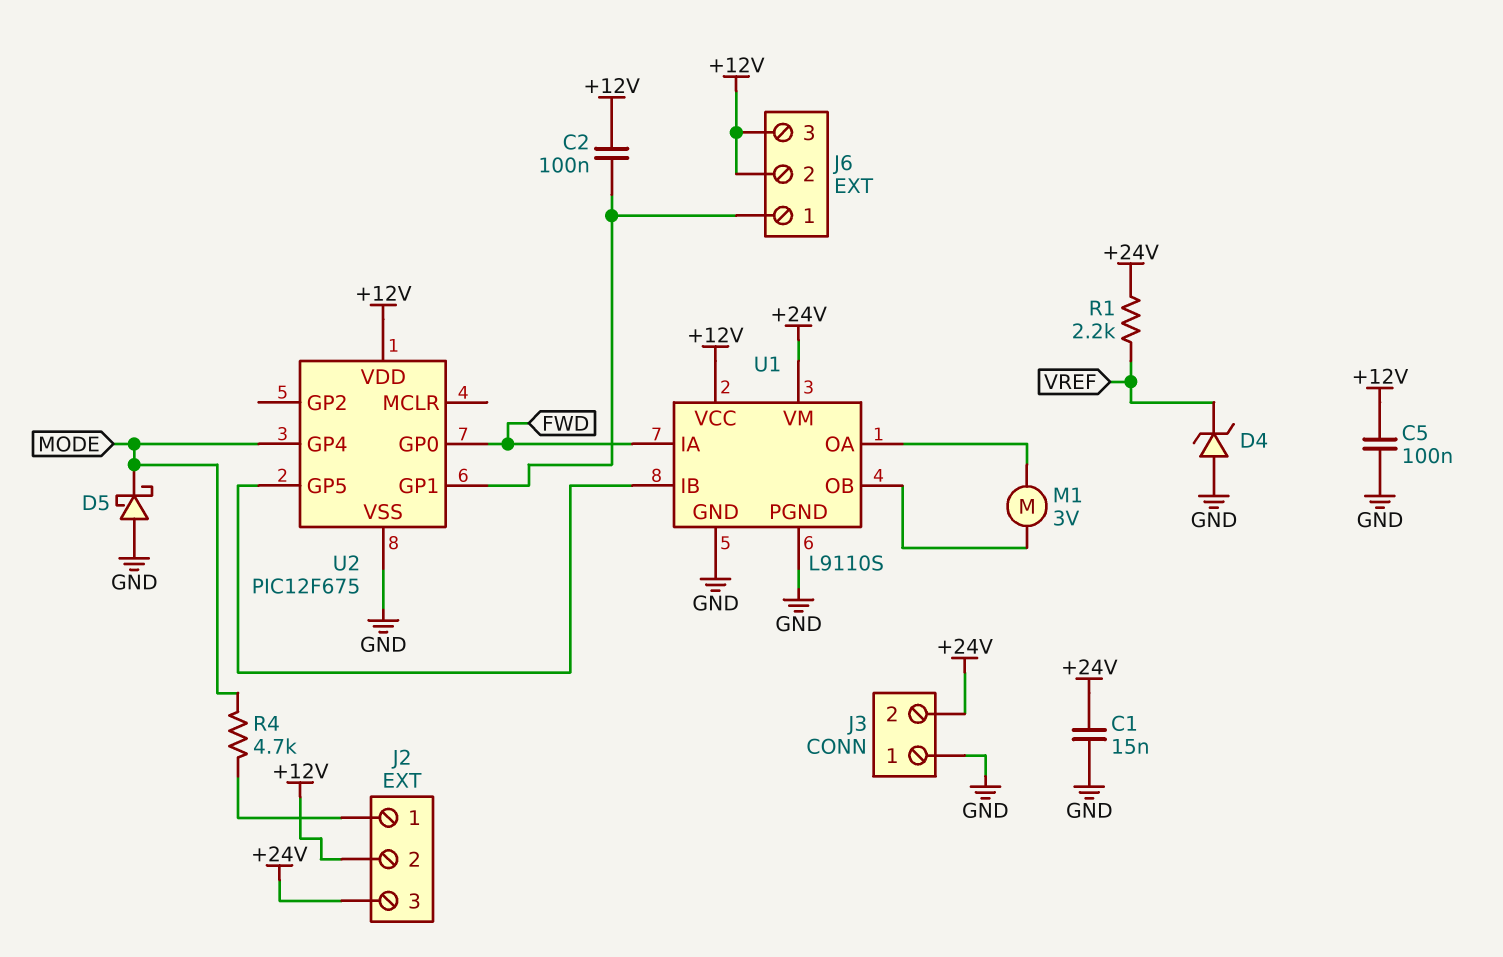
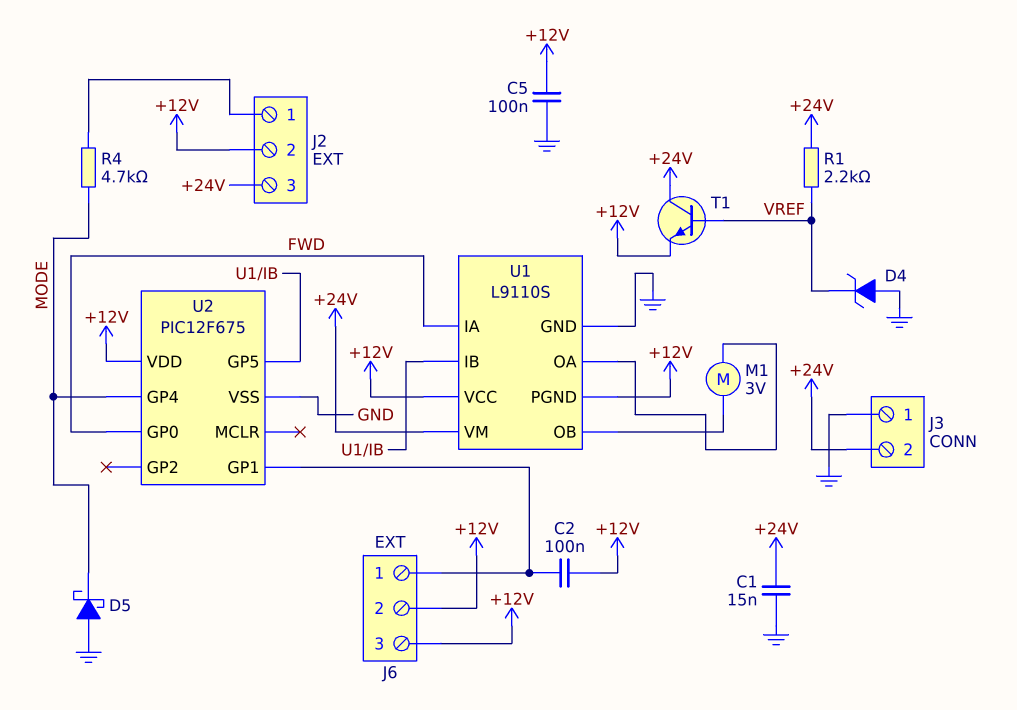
T1: none -> NPN (B VREF, C +24V, E +12V)
U1 pin PGND: GND -> +12V

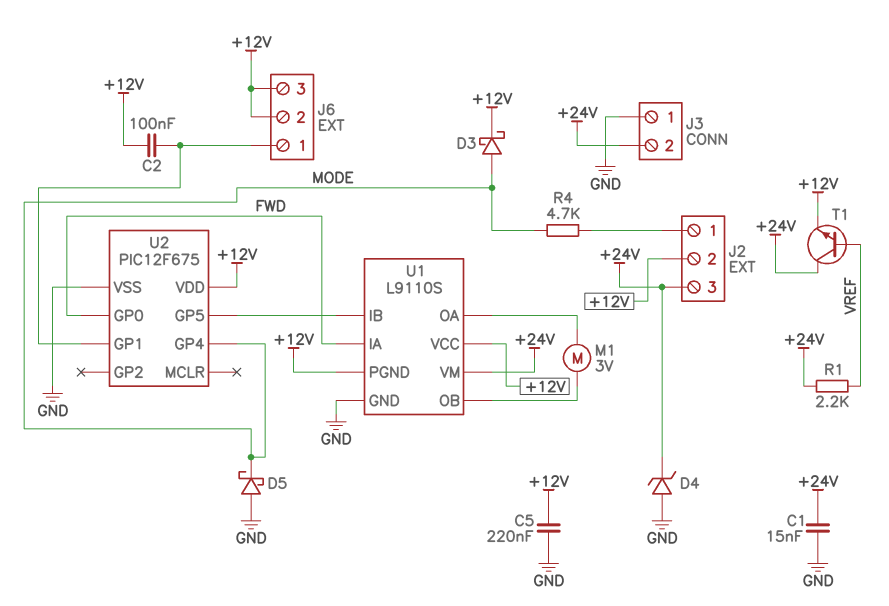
C5: 100nF (+12V, GND) -> 220nF (+12V, GND)
D3: none -> schottky (A MODE, K +12V)
D4: zener (A GND, K VREF) -> zener (A GND, K +24V)

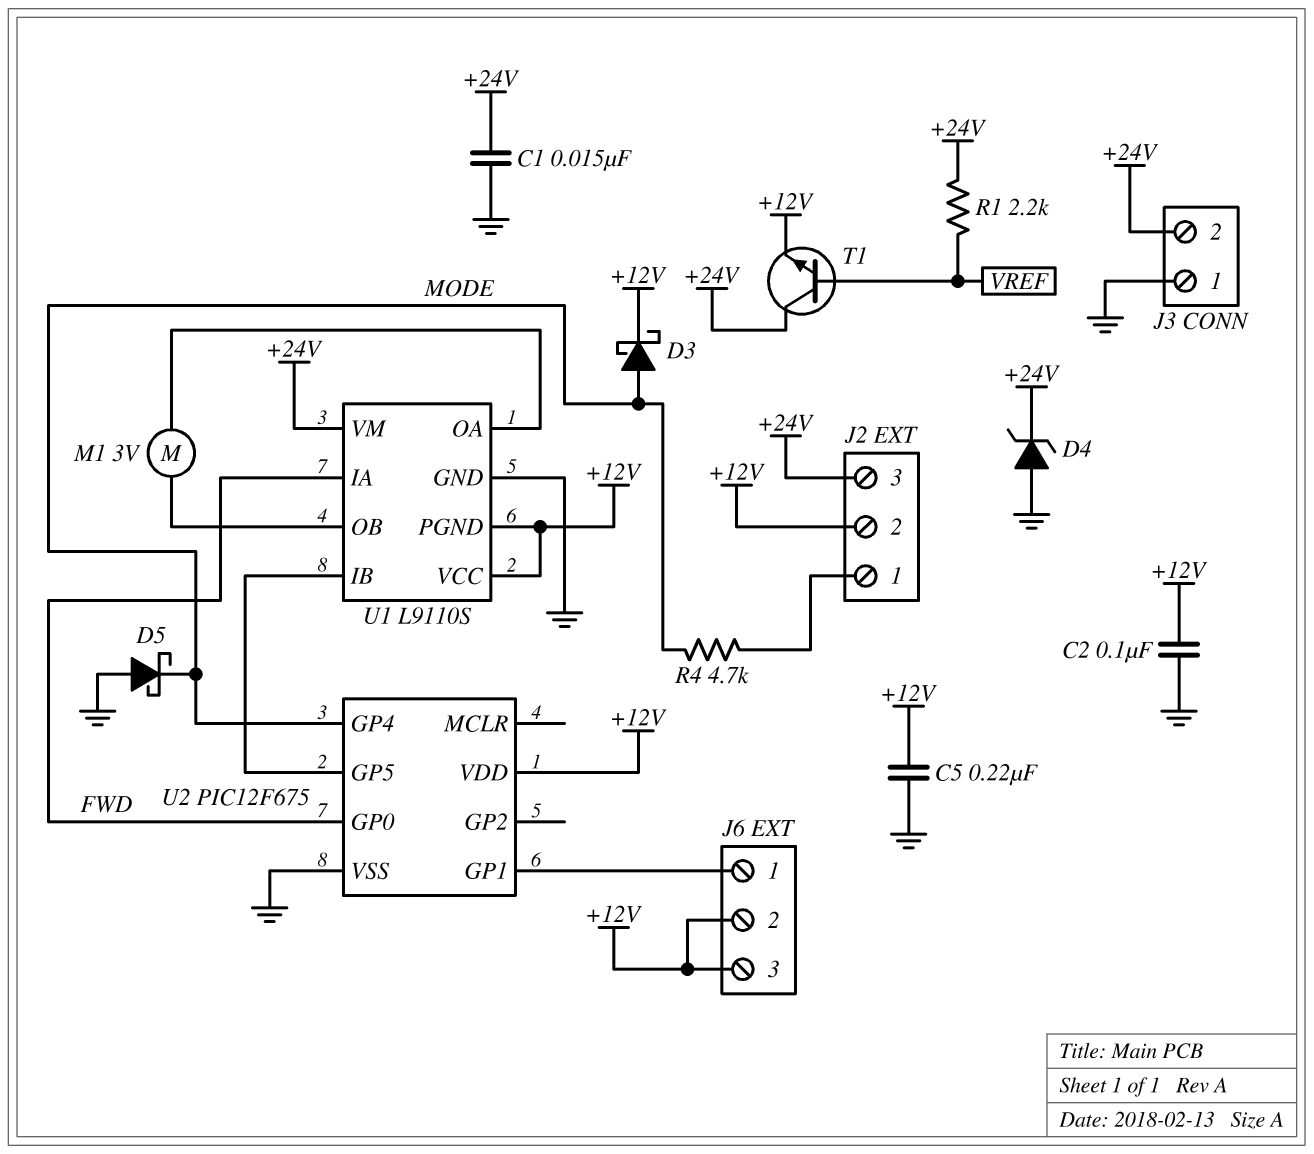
C2: 100nF (+12V, J6/1) -> 100nF (+12V, GND)

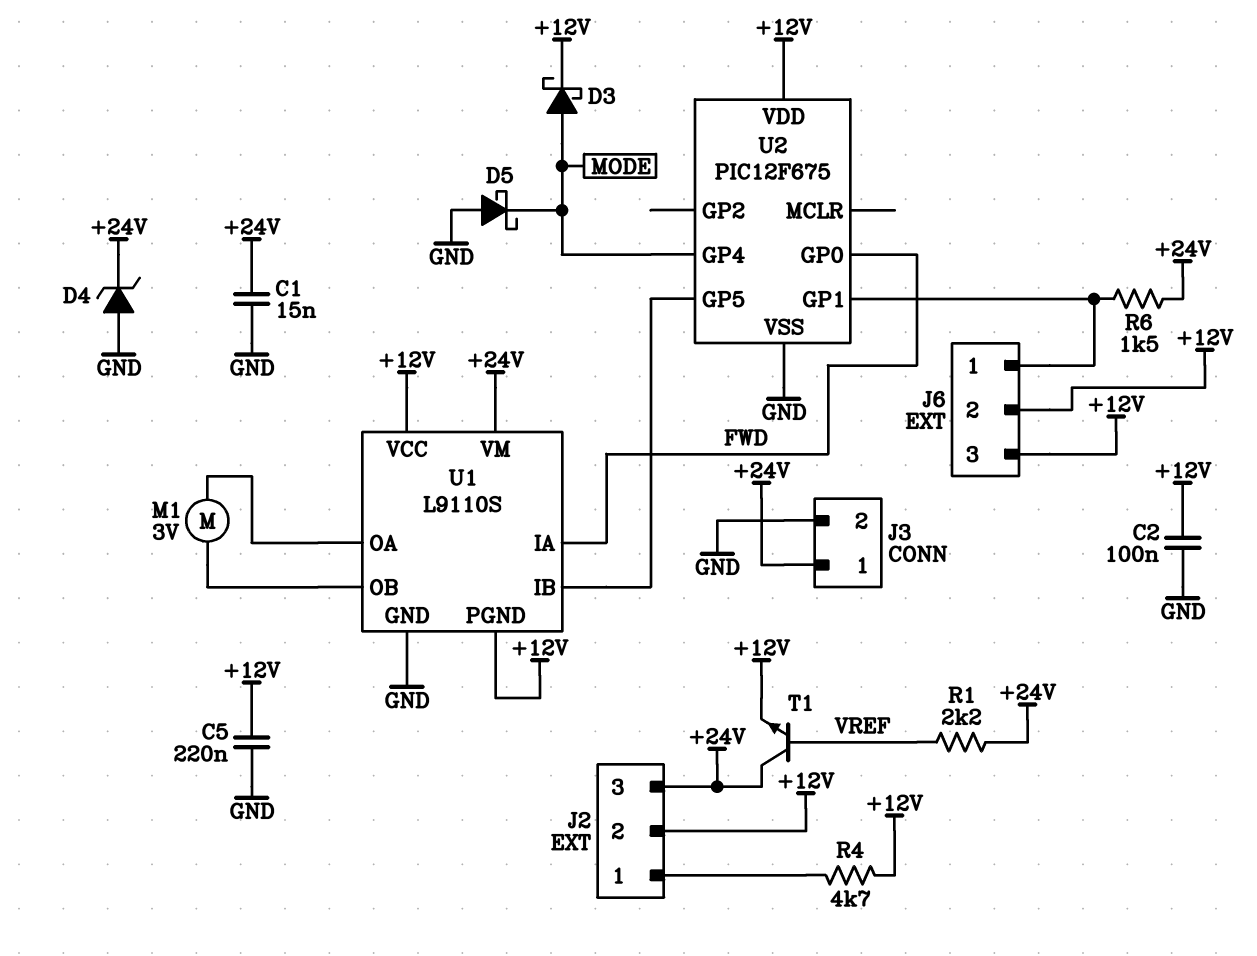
J3 pin 1: GND -> +24V
J3 pin 2: +24V -> GND
R4: 4.7k (J2/1, MODE) -> 4.7k (+12V, J2/1)
R6: none -> 1.5k (+24V, J6/1)

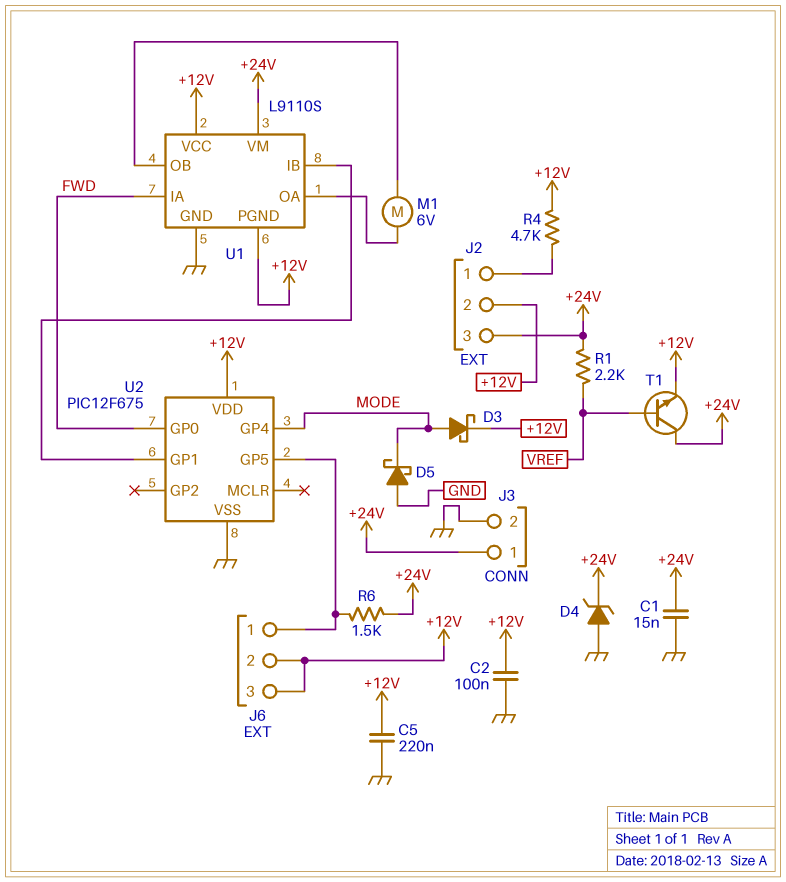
M1: motor 3V (U1/OA, U1/OB) -> motor 6V (U1/OA, U1/OB)
U2 pin GP1: J6/1 -> U1/IB
U2 pin GP5: U1/IB -> J6/1

